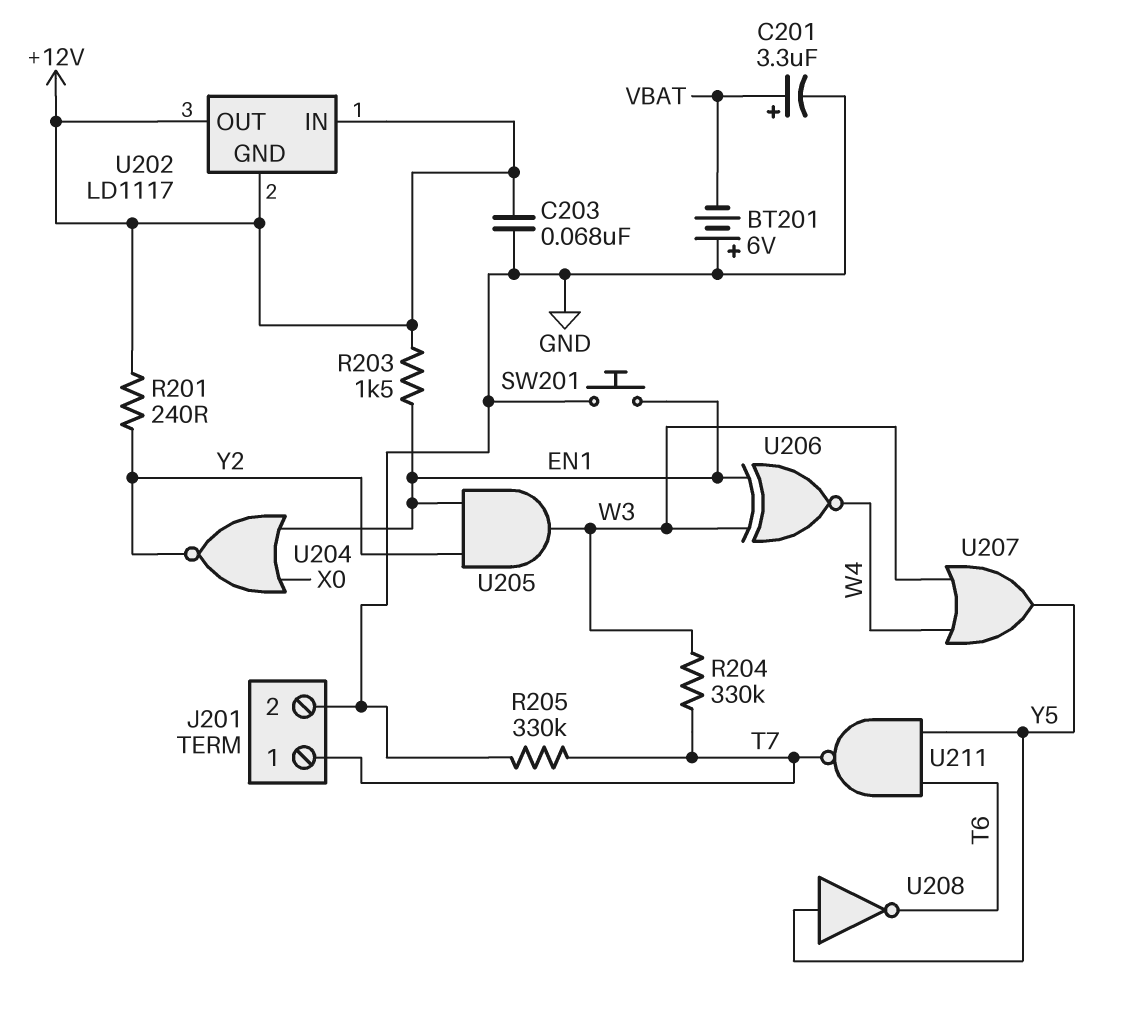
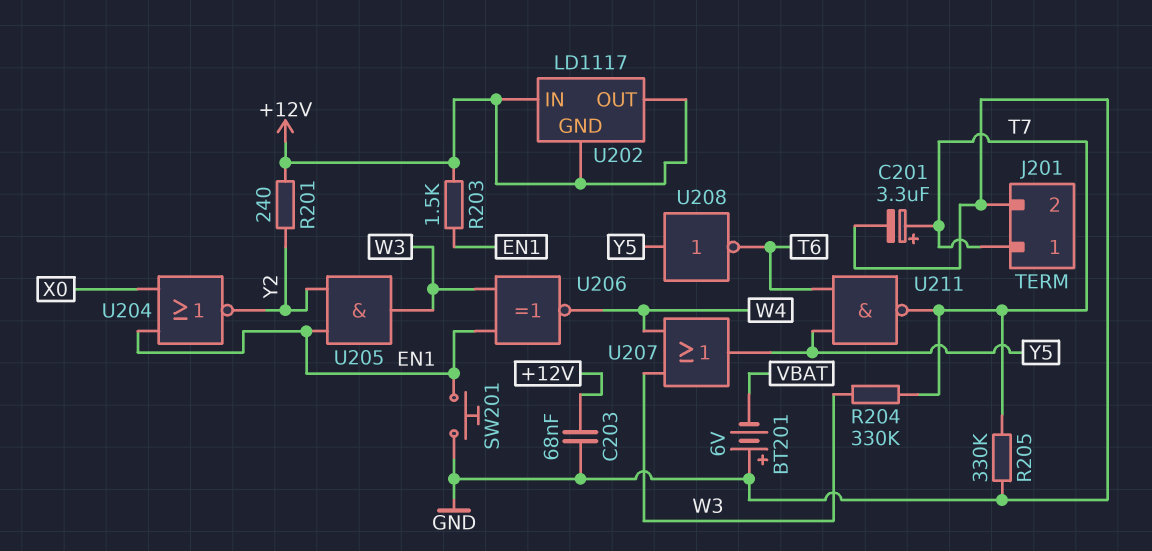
C201: 3.3uF (plus VBAT, minus GND) -> 3.3uF (plus T7, minus GND)

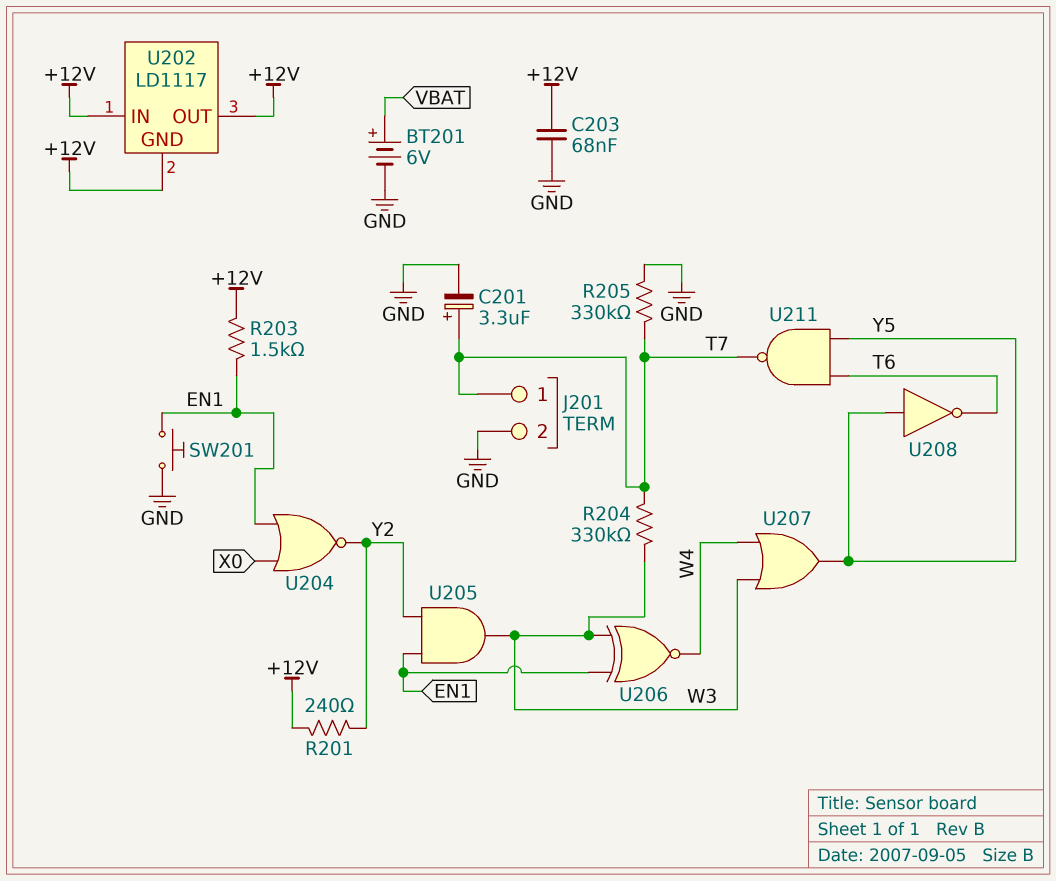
BT201: 6V (plus GND, minus VBAT) -> 6V (plus VBAT, minus GND)

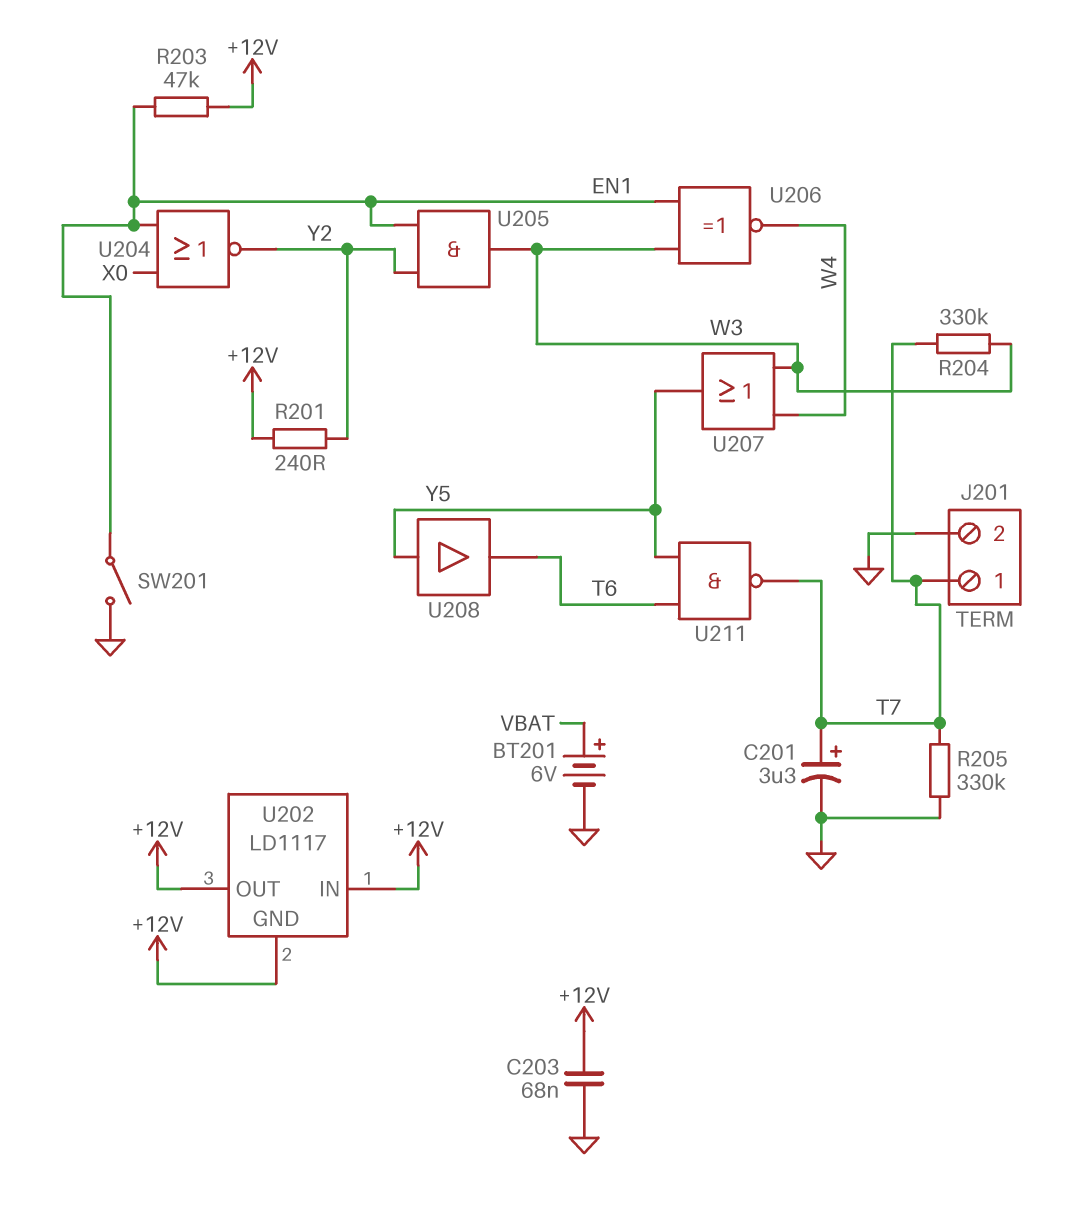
R203: 1.5k (+12V, EN1) -> 47k (+12V, EN1)
SW201: button (EN1, GND) -> switch (EN1, GND)
U208: NOT (in Y5, out T6) -> buffer (in Y5, out T6)

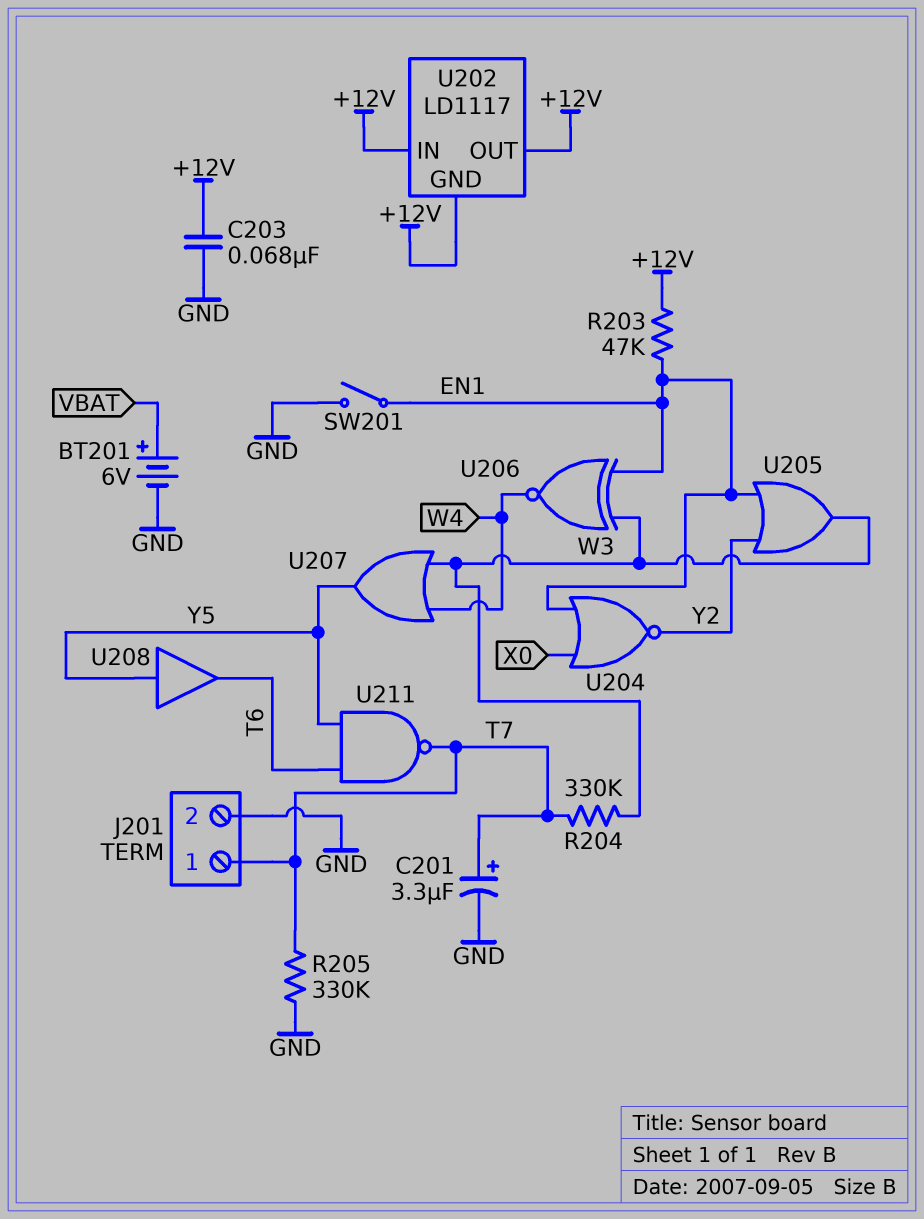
R201: 240 (+12V, Y2) -> none
U205: AND (in EN1, in Y2, out W3) -> OR (in EN1, in Y2, out W3)

